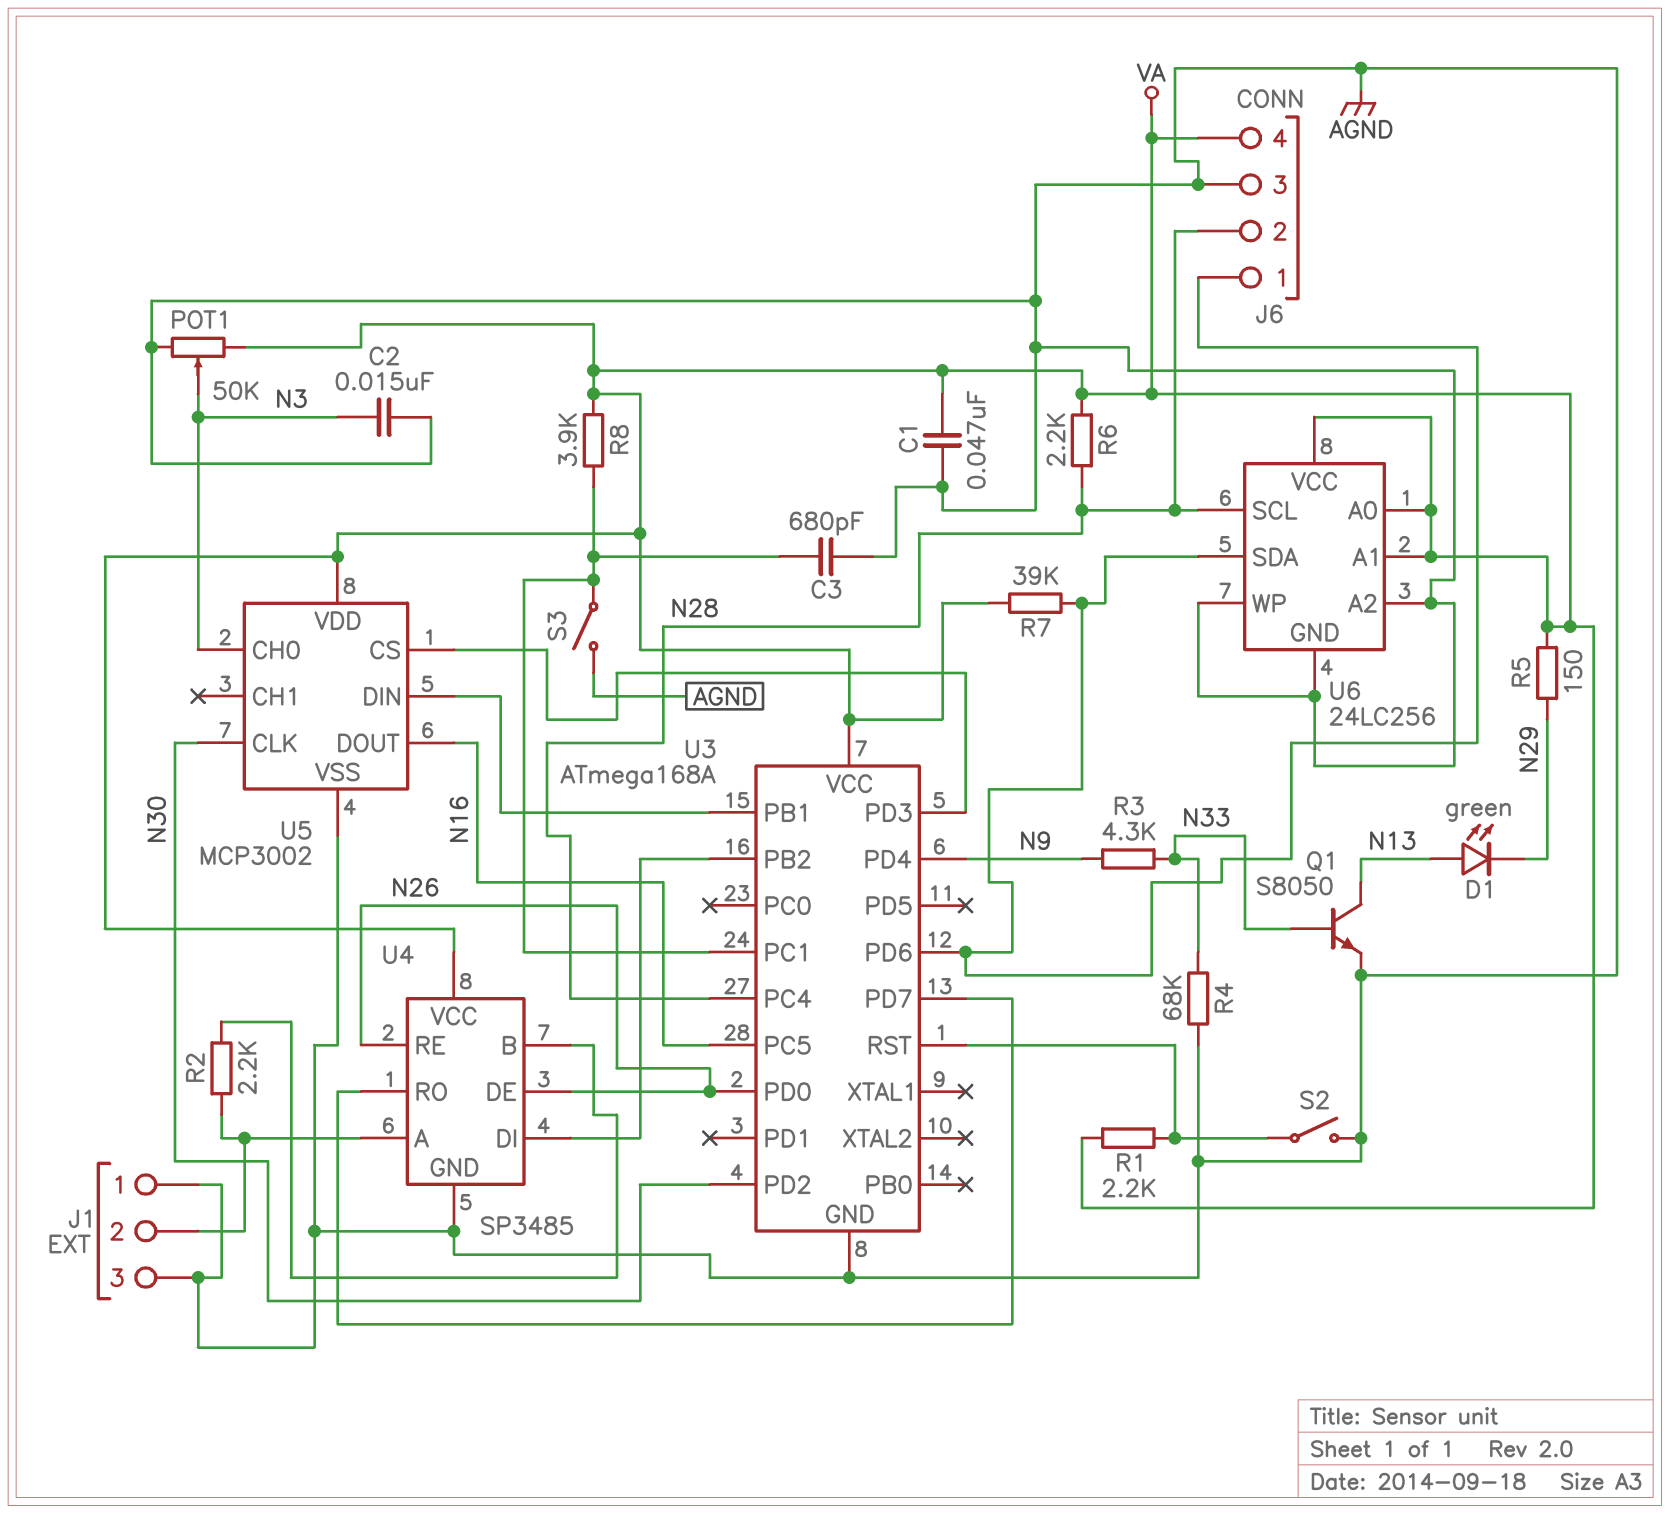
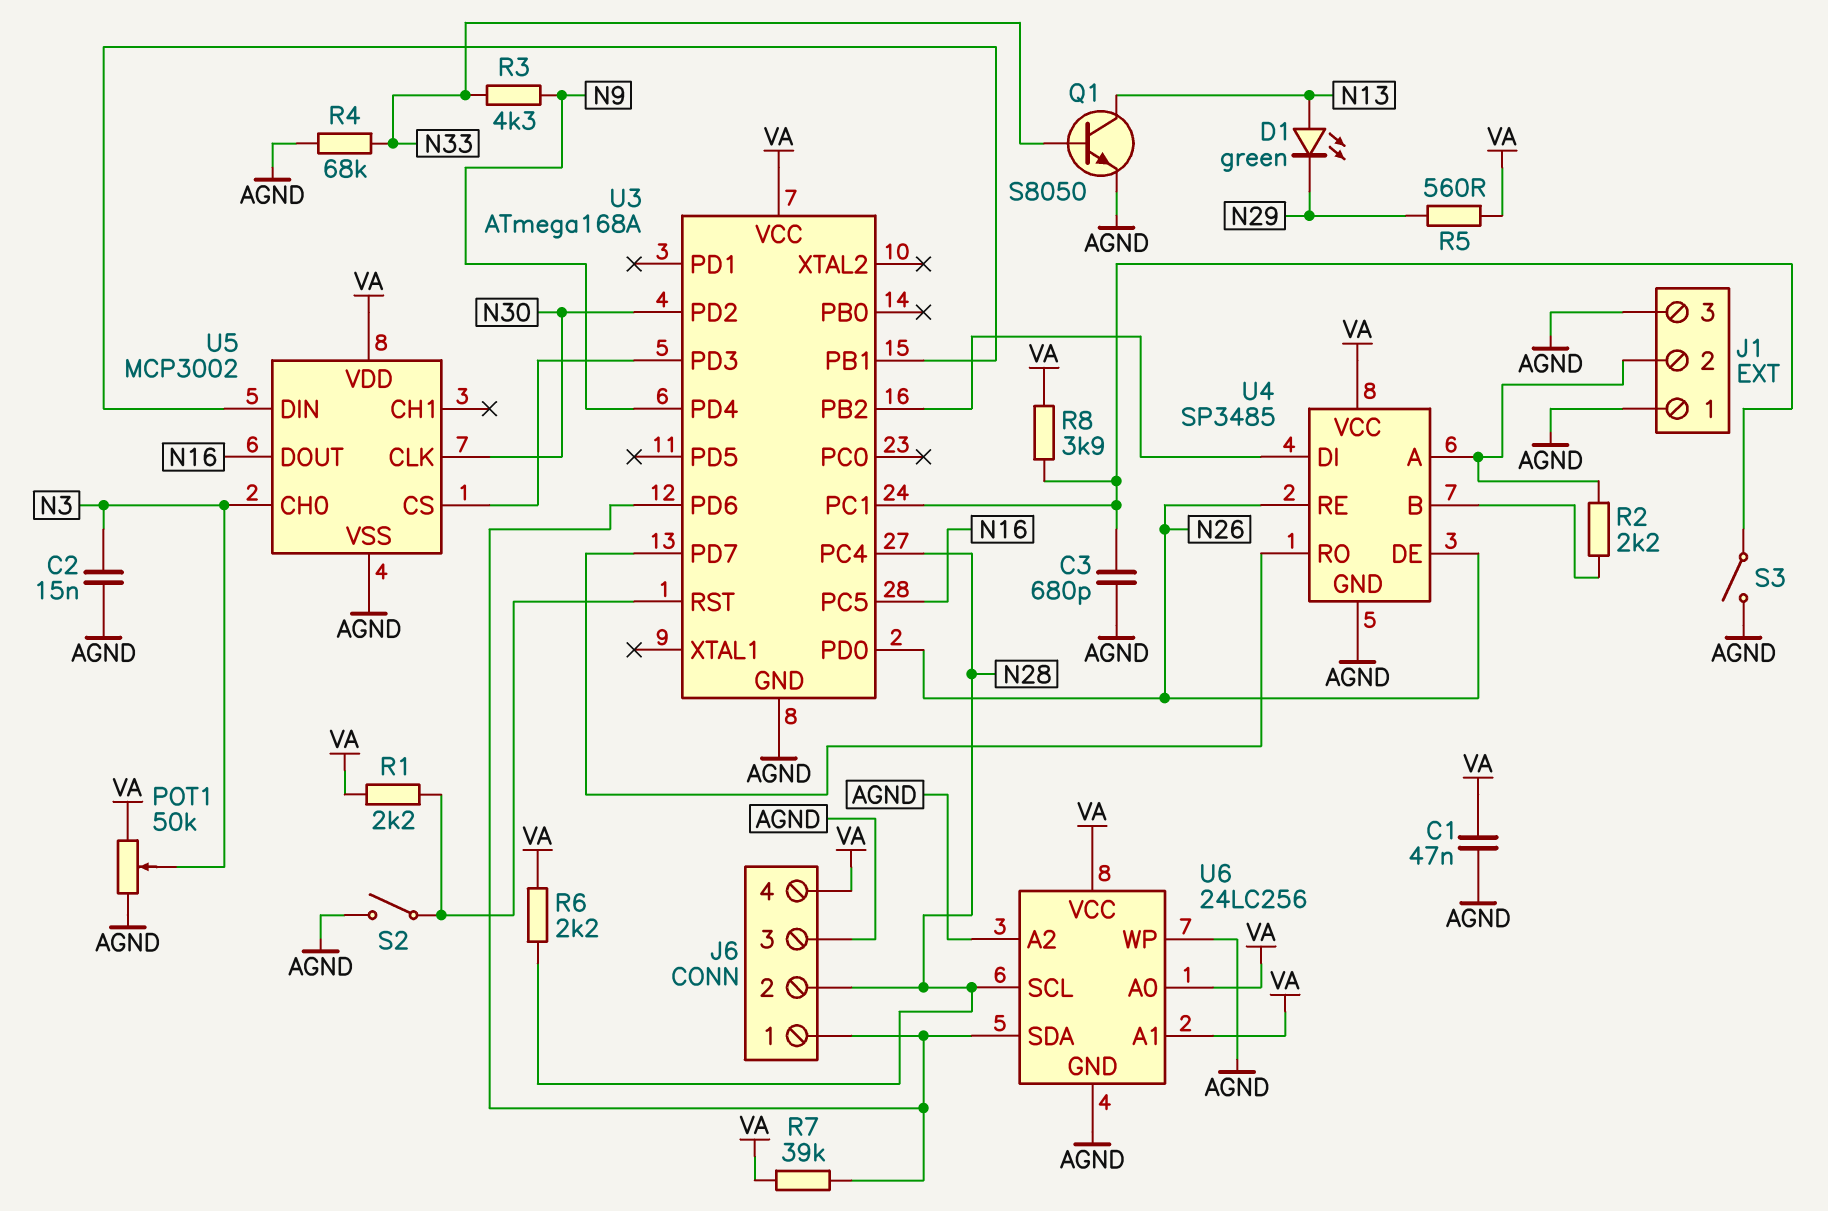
R5: 150 (N29, VA) -> 560 (N29, VA)

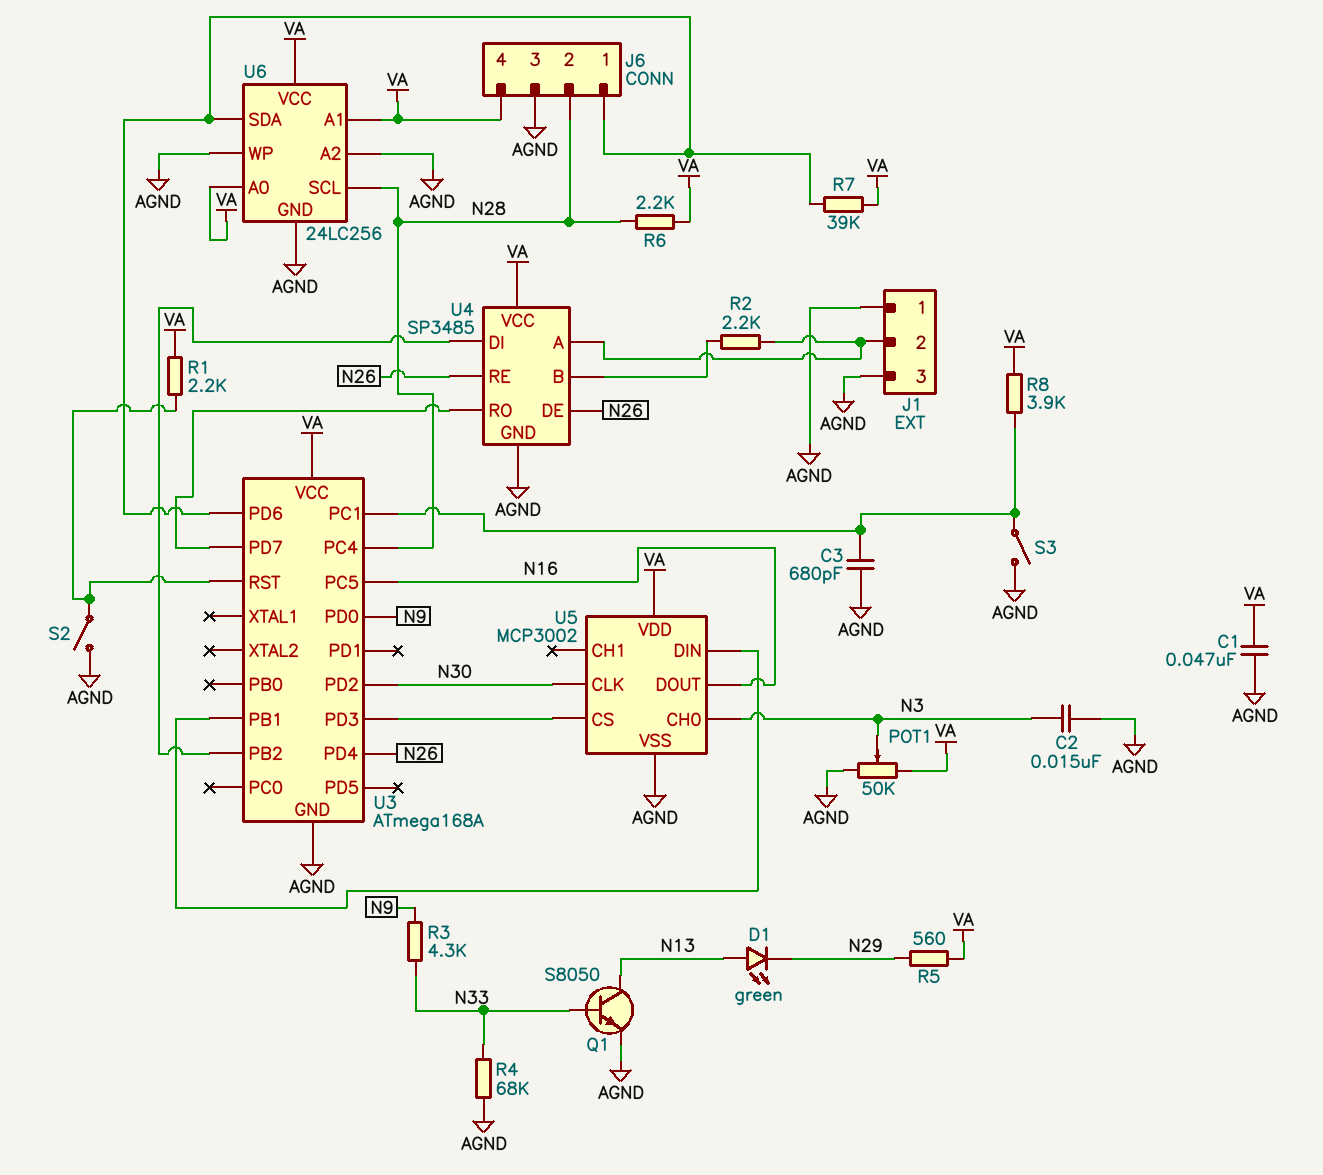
U3 pin PD0: N26 -> N9
U3 pin PD4: N9 -> N26

